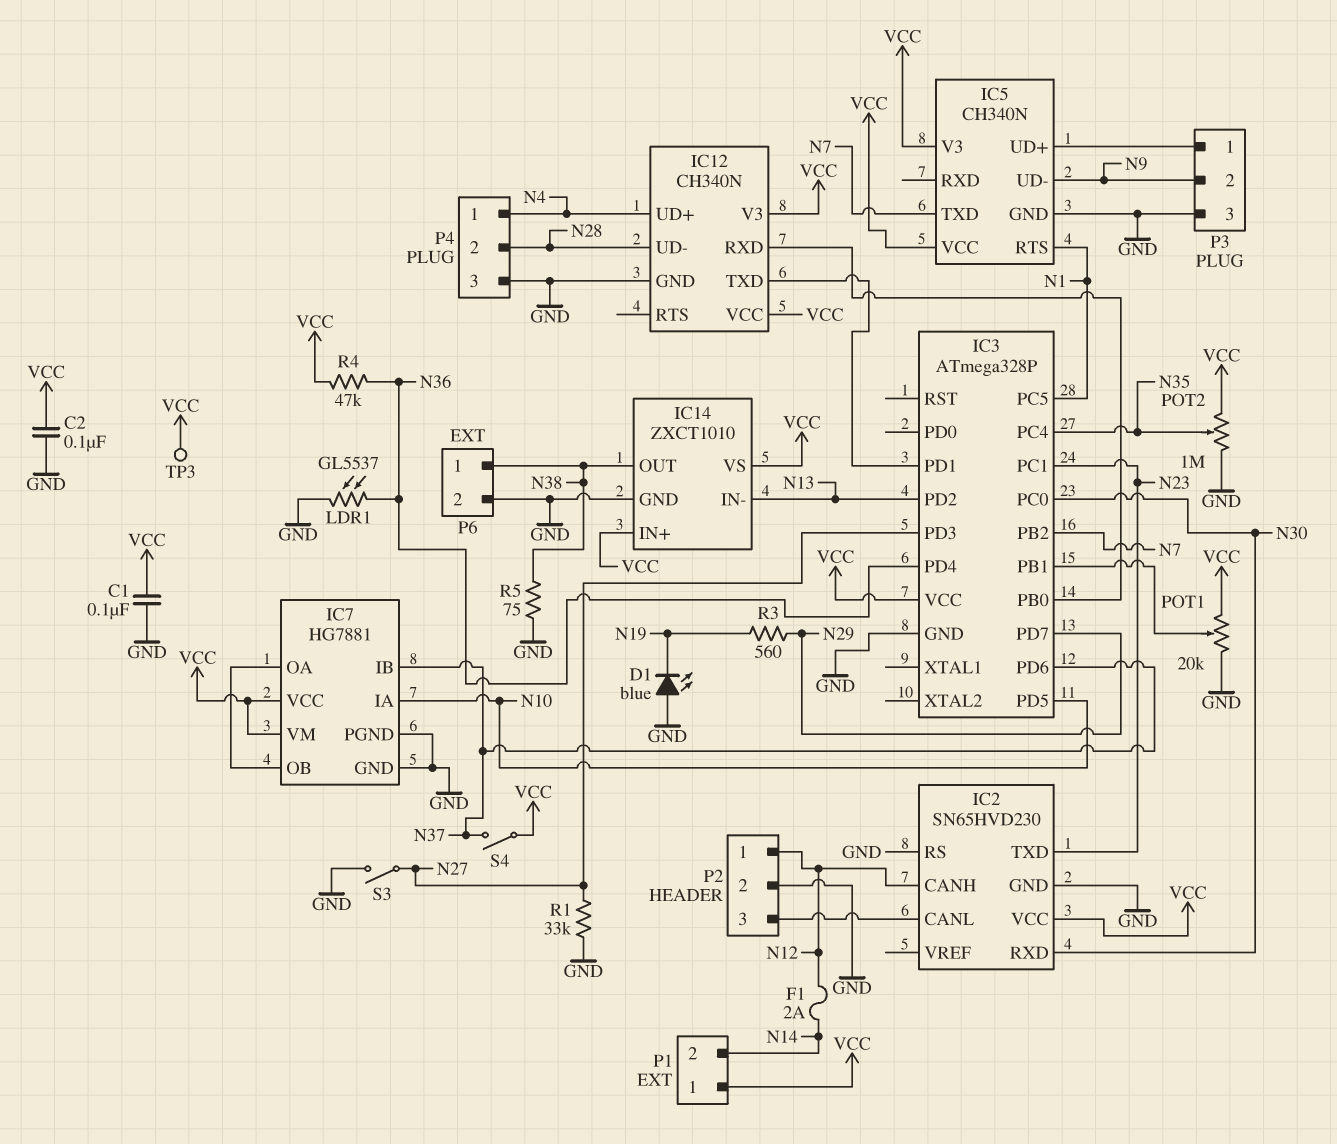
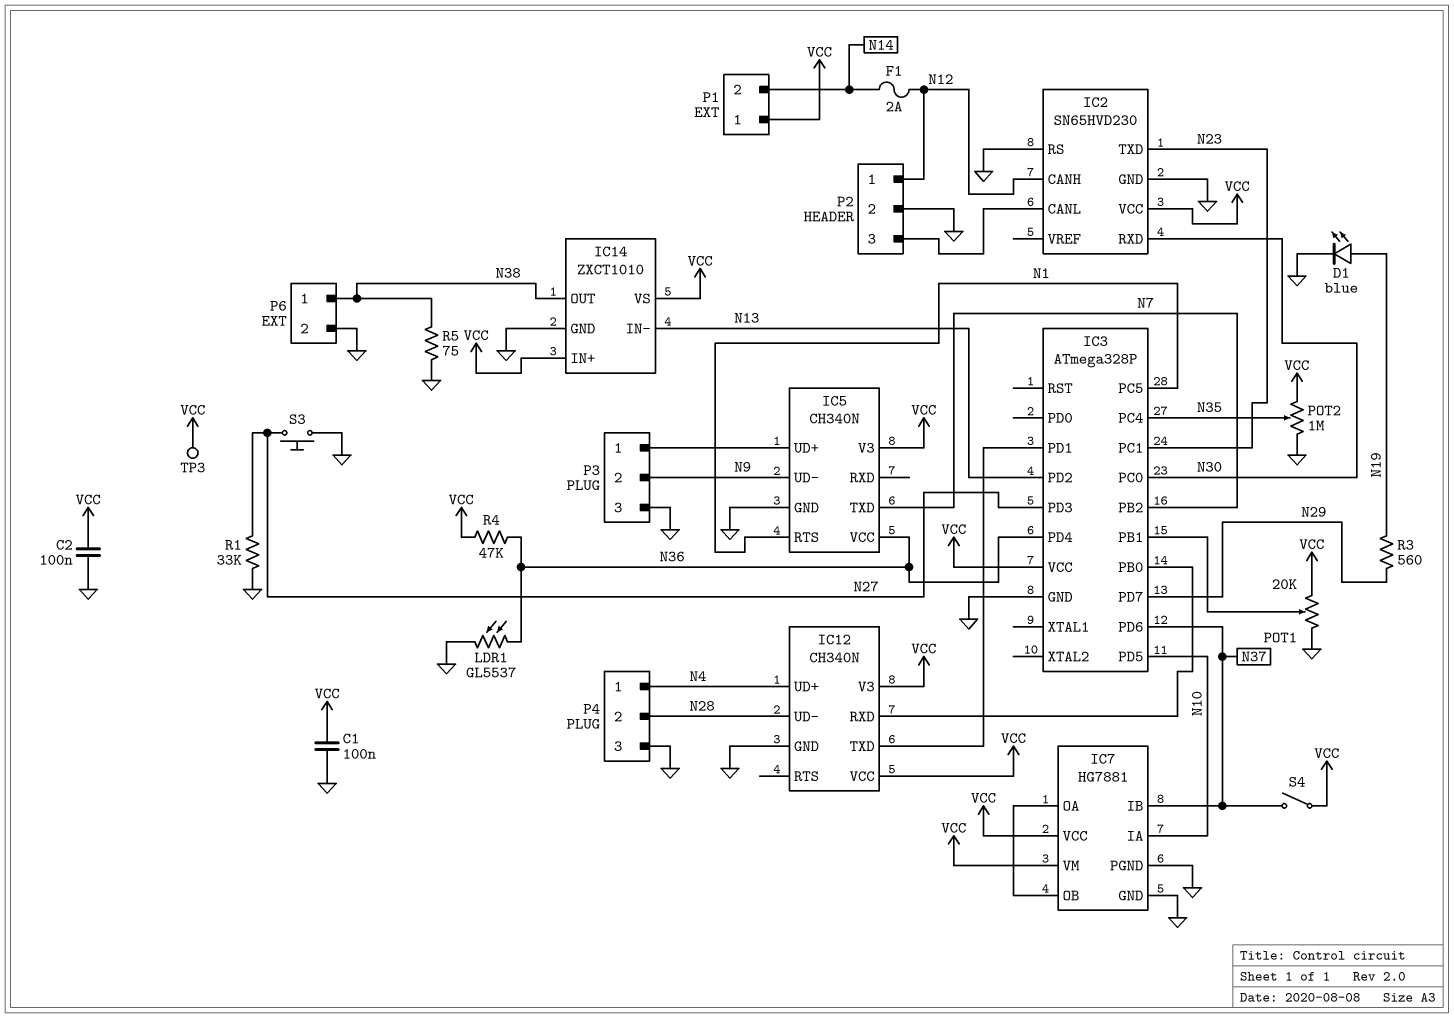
D1: LED blue (A GND, K N19) -> LED blue (A N19, K GND)
IC5 pin VCC: VCC -> N36
S3: switch (GND, N27) -> button (GND, N27)

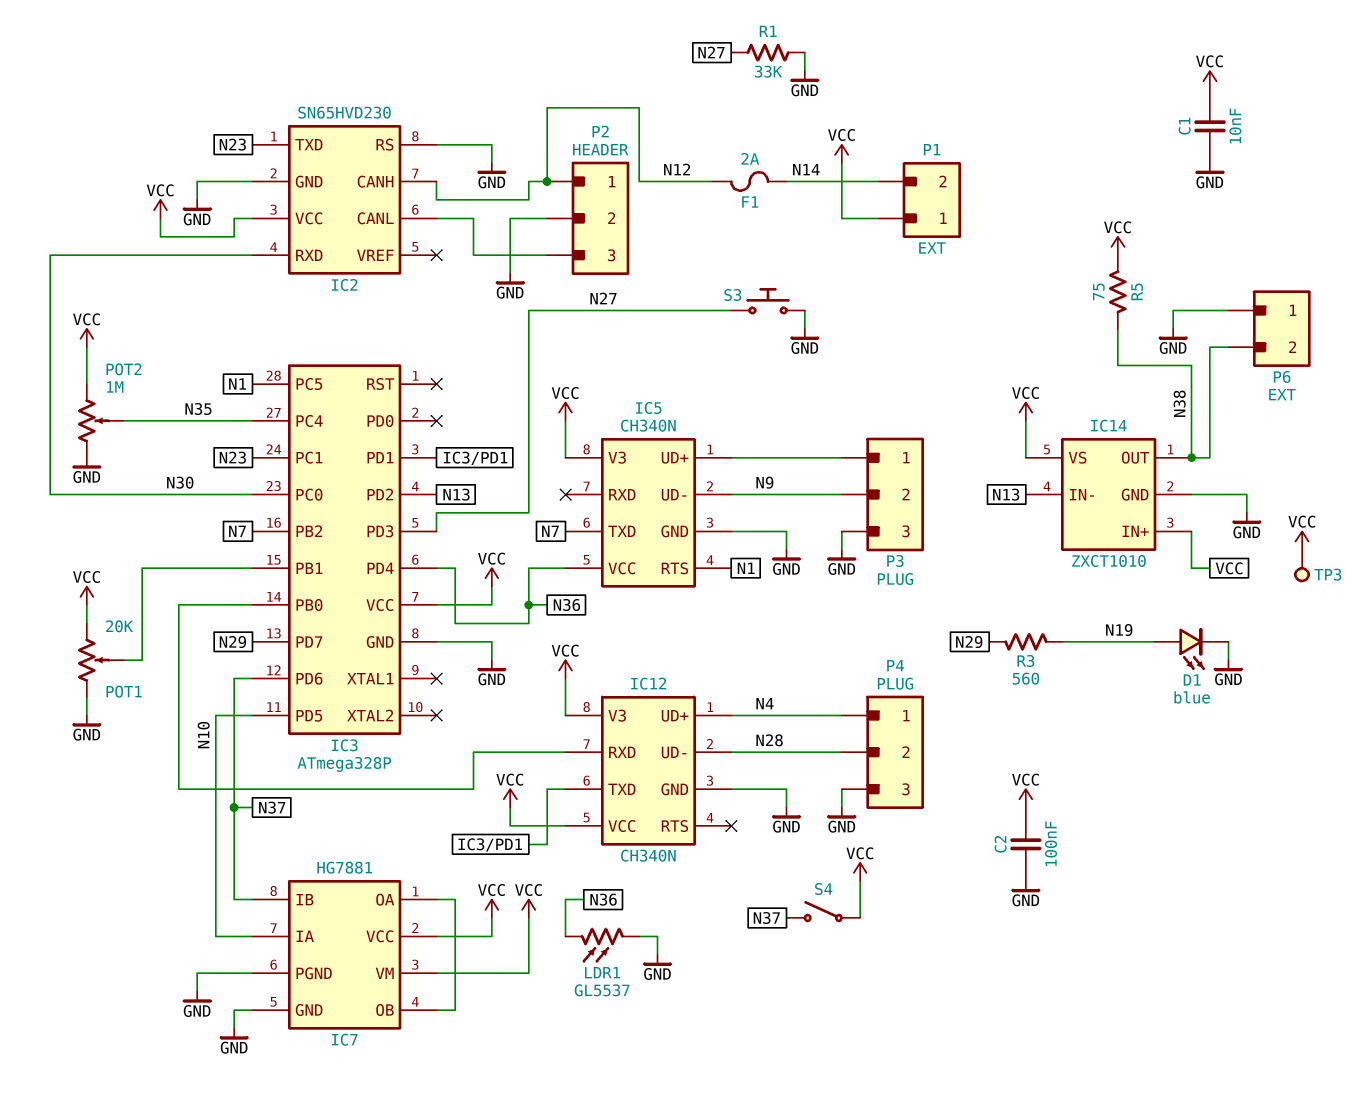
C1: 100nF (GND, VCC) -> 10nF (GND, VCC)
P6 pin 1: N38 -> GND
P6 pin 2: GND -> N38
R4: 47k (N36, VCC) -> none
R5: 75 (GND, N38) -> 75 (N38, VCC)

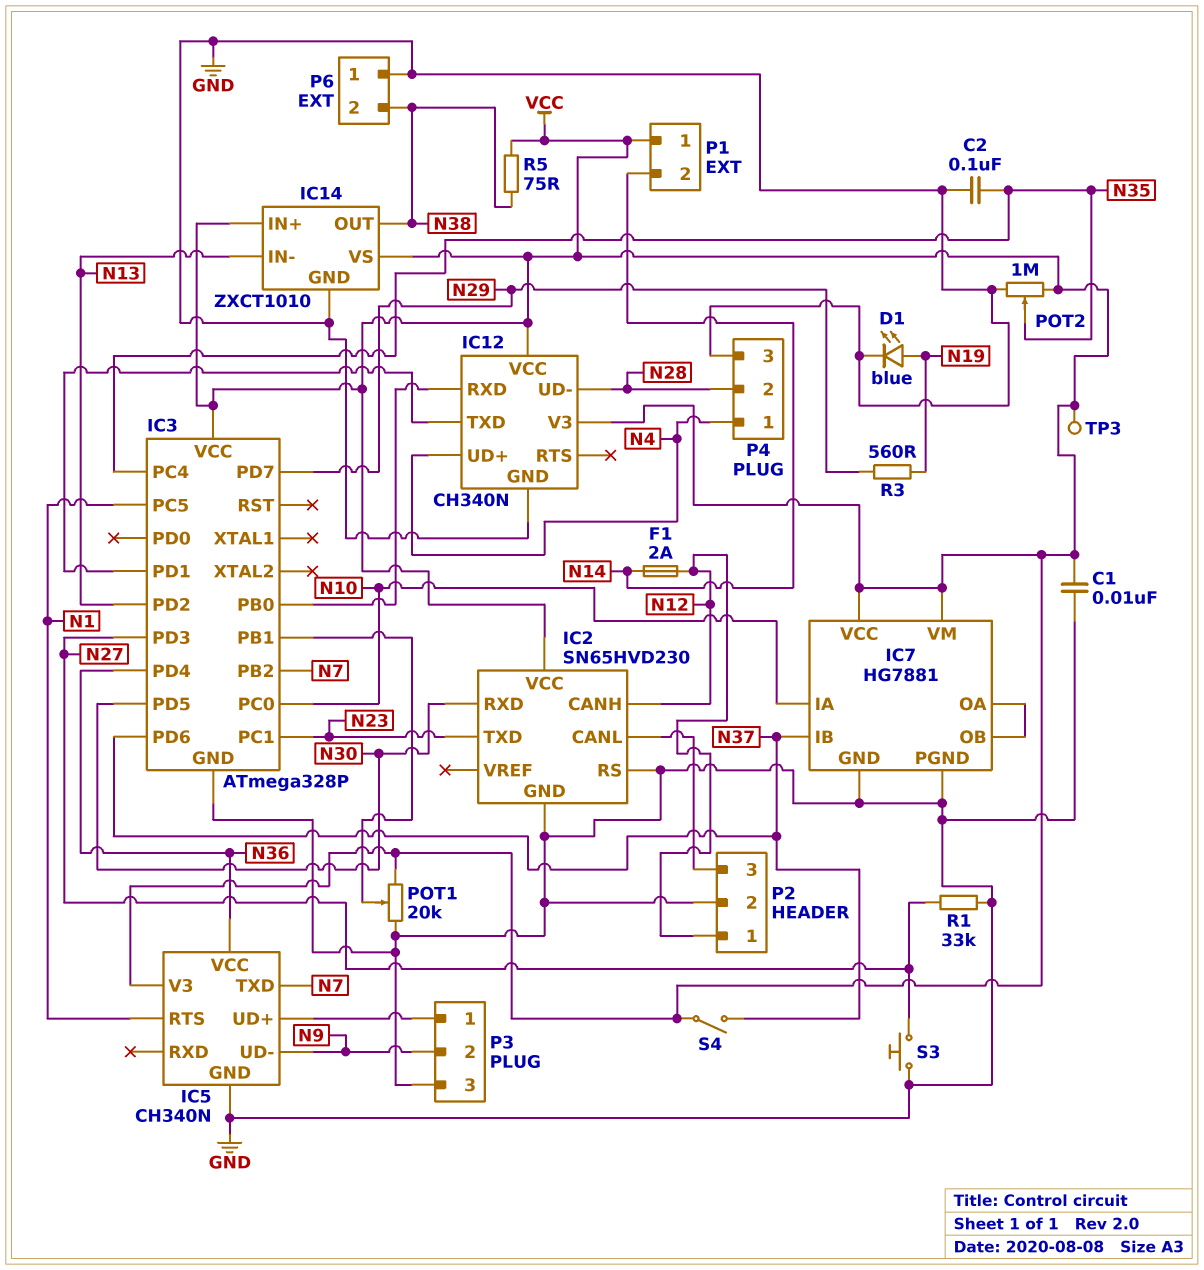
C2: 100nF (GND, VCC) -> 100nF (GND, N35)
IC3 pin PC0: N30 -> N10
IC3 pin PD5: N10 -> N30
LDR1: GL5537 (GND, N36) -> none

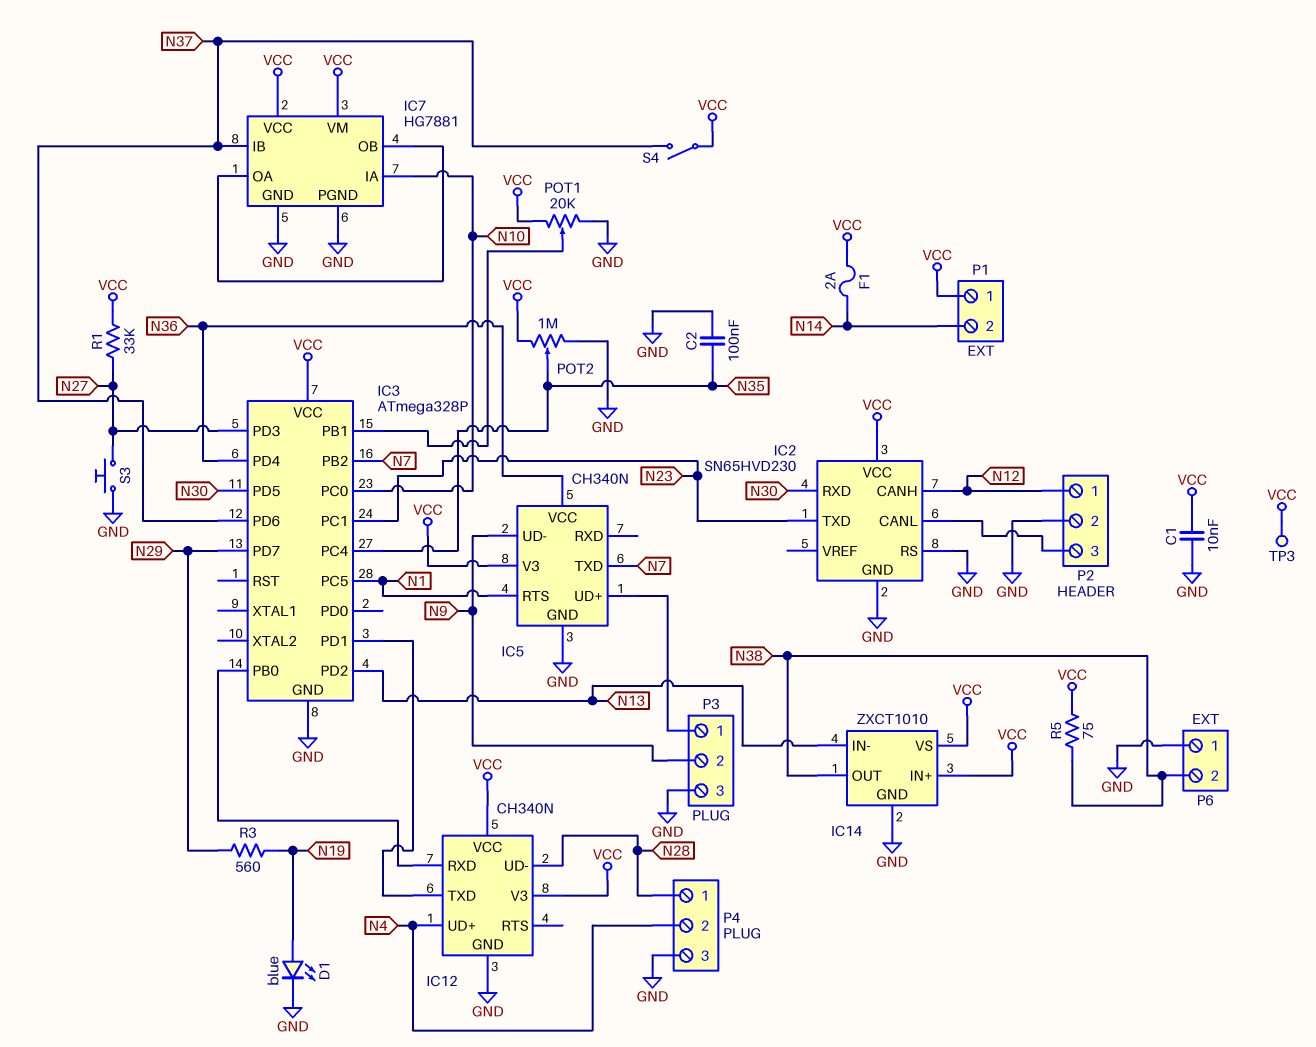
F1: 2A (N12, N14) -> 2A (N14, VCC)
P4 pin 1: N4 -> N28
P4 pin 2: N28 -> N4
R1: 33k (GND, N27) -> 33k (N27, VCC)

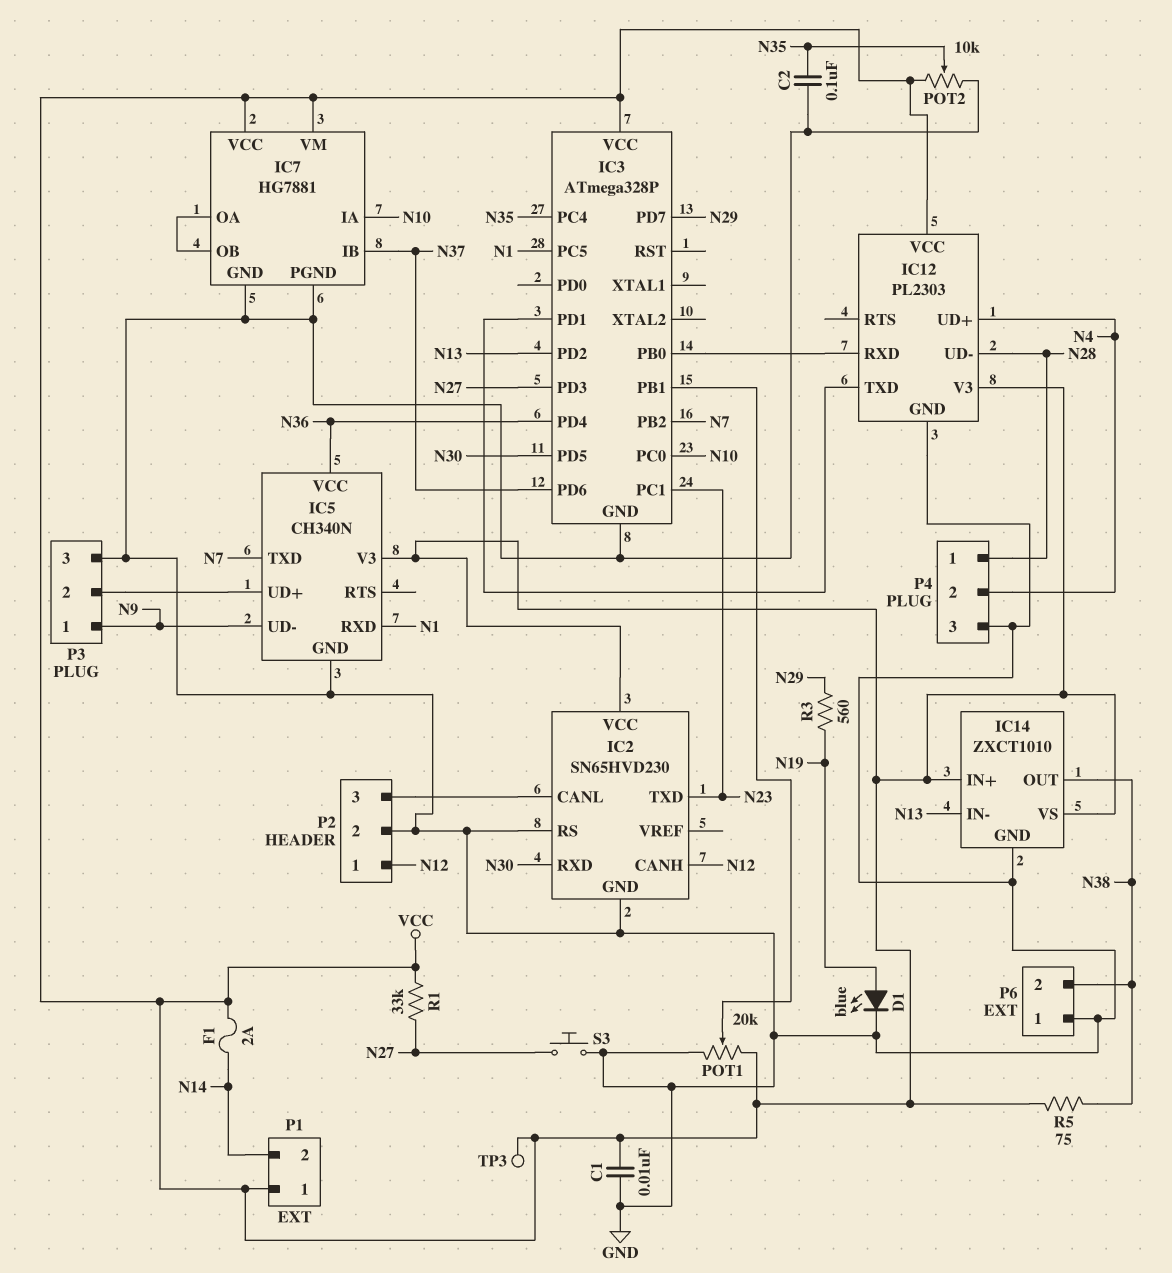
IC5 pin RTS: N1 -> none
IC5 pin RXD: none -> N1
IC12: CH340N -> PL2303
P3 pin 1: IC5/UD+ -> N9
P3 pin 2: N9 -> IC5/UD+
POT2: 1M (GND, VCC, wiper N35) -> 10k (GND, VCC, wiper N35)
S4: switch (N37, VCC) -> none

